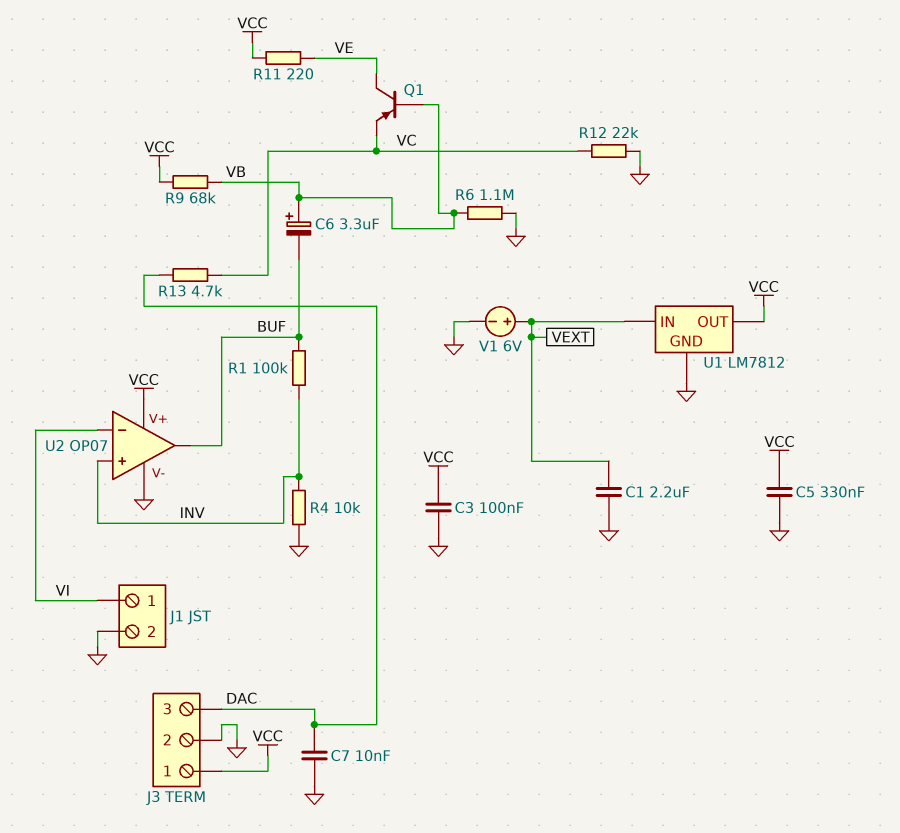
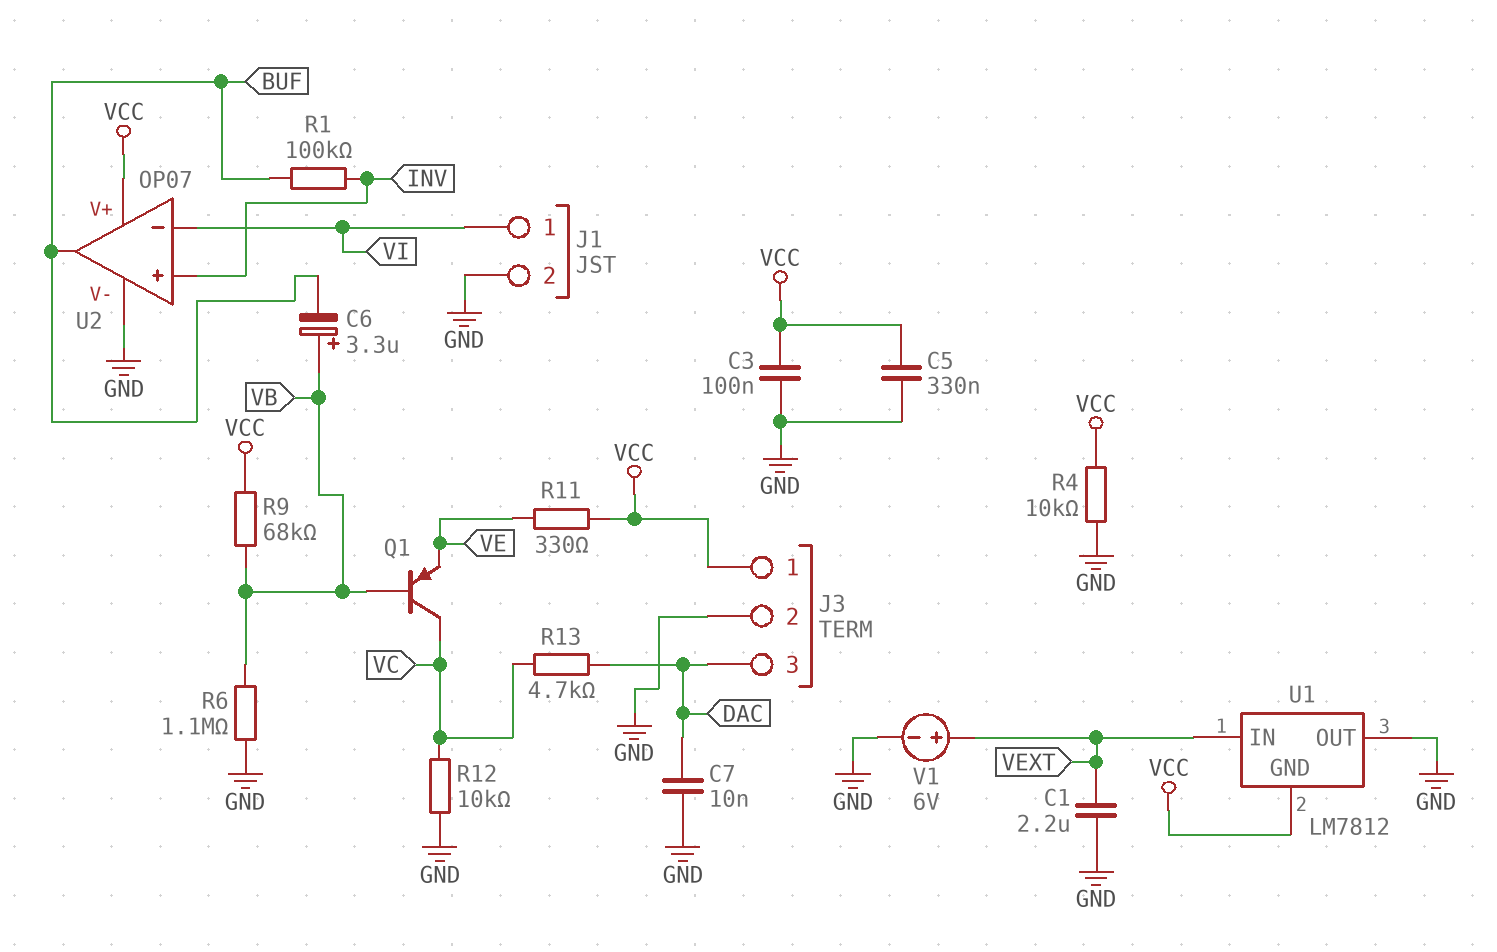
Q1: PNP (B VB, C VE, E VC) -> PNP (B VB, C VC, E VE)
R4: 10k (GND, INV) -> 10k (GND, VCC)
R11: 220 (VCC, VE) -> 330 (VCC, VE)
R12: 22k (GND, VC) -> 10k (GND, VC)
U1 pin GND: GND -> VCC
U1 pin OUT: VCC -> GND

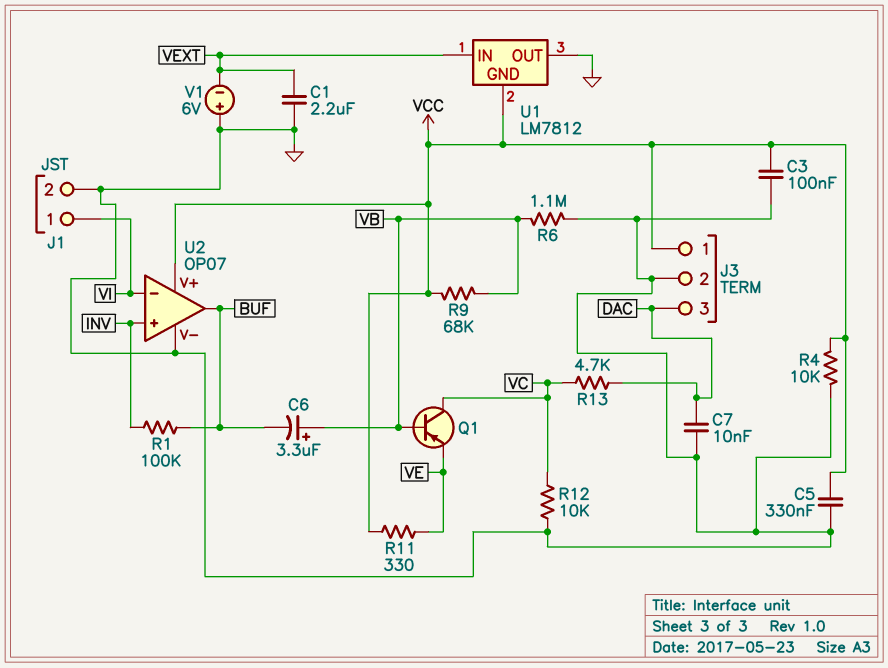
V1: 6V (plus VEXT, minus GND) -> 6V (plus GND, minus VEXT)

